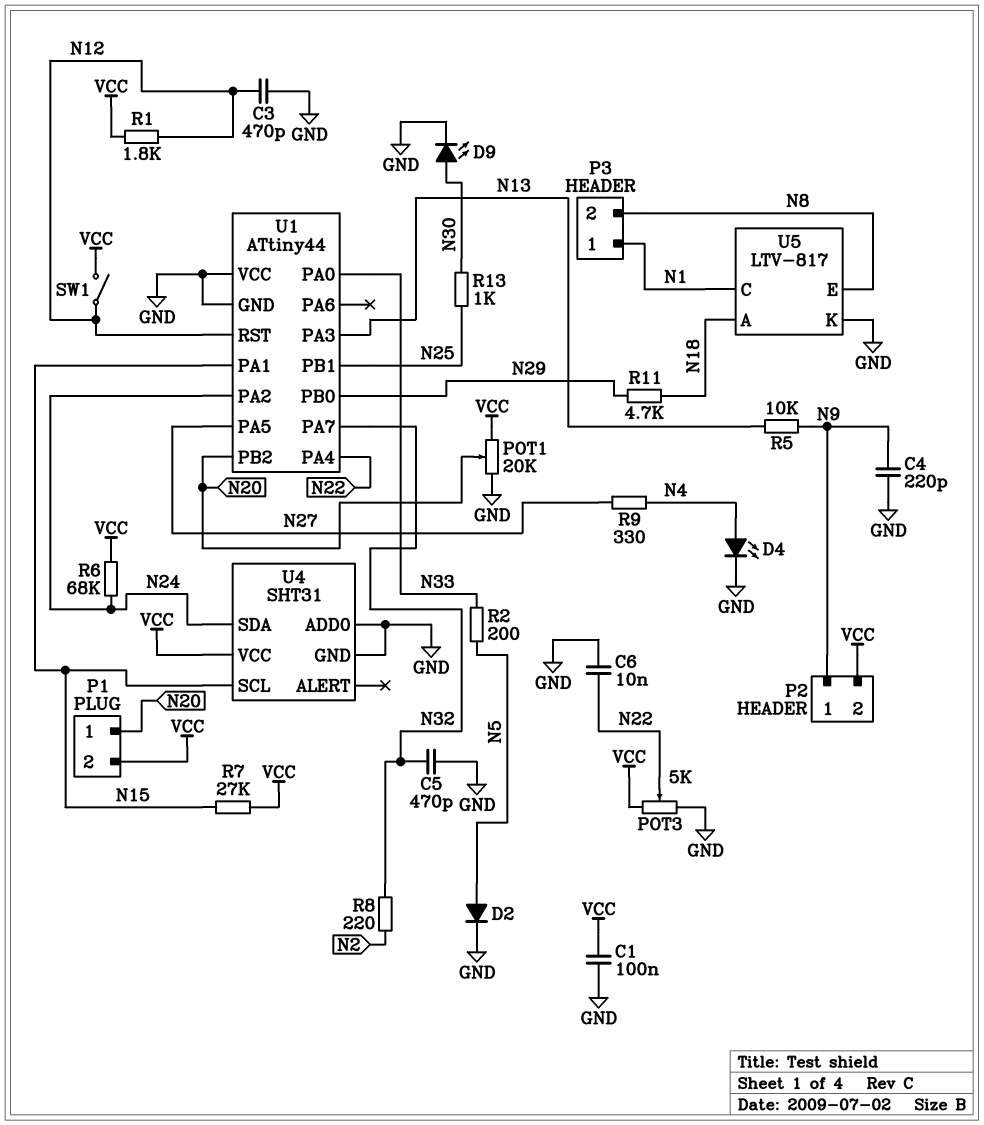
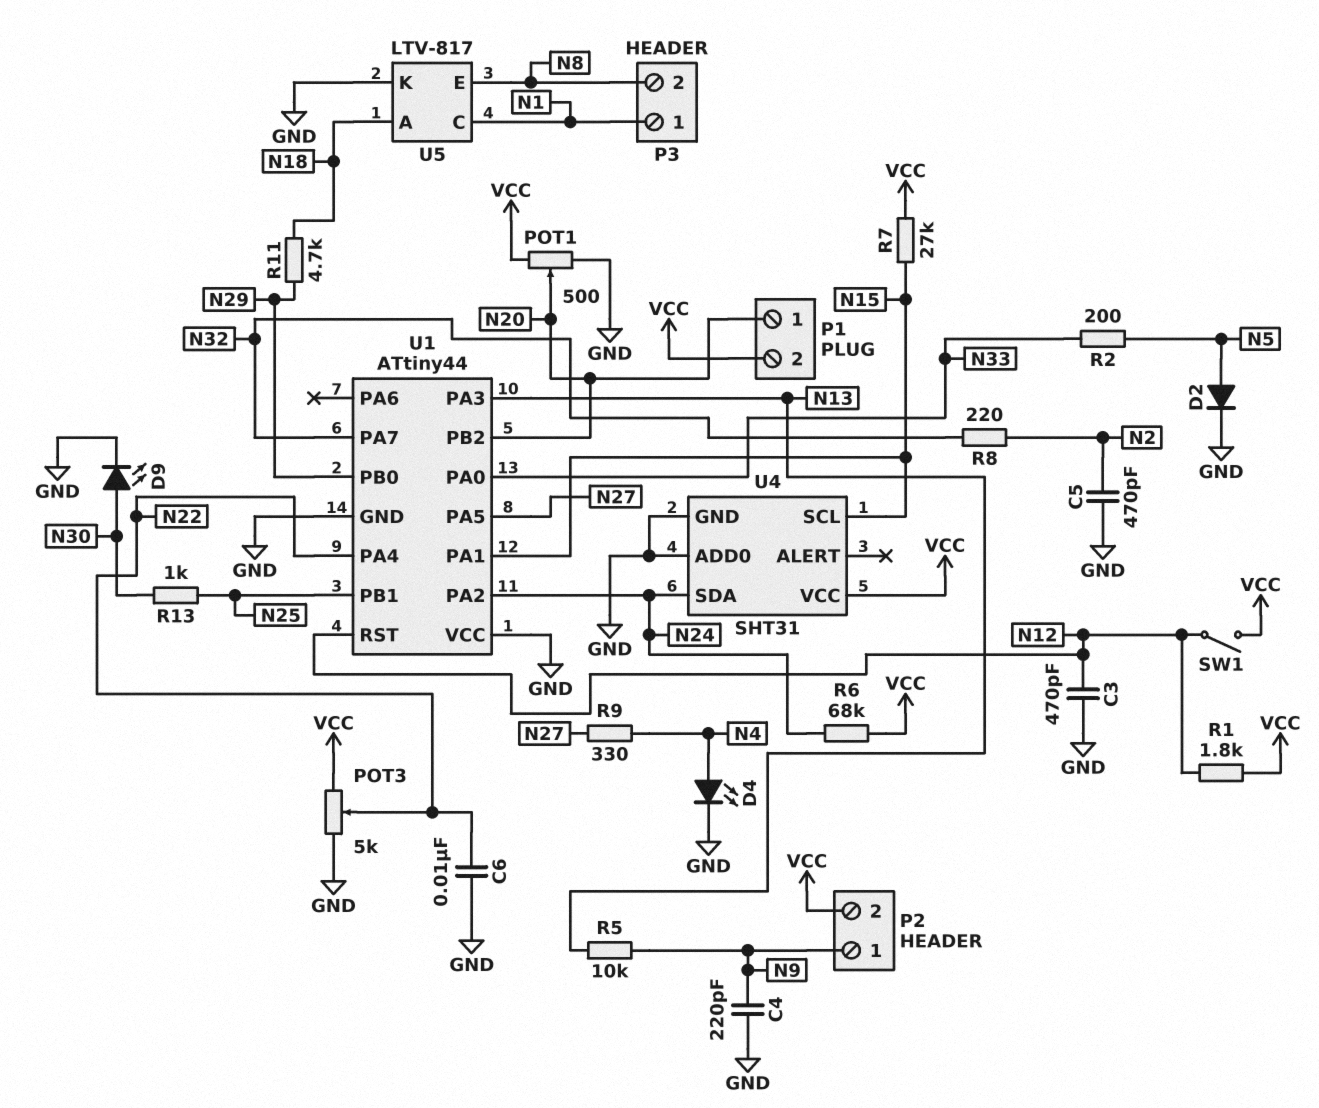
C1: 100nF (GND, VCC) -> none
C5: 470pF (GND, N32) -> 470pF (GND, N2)
POT1: 20k (GND, VCC, wiper N20) -> 500 (GND, VCC, wiper N20)

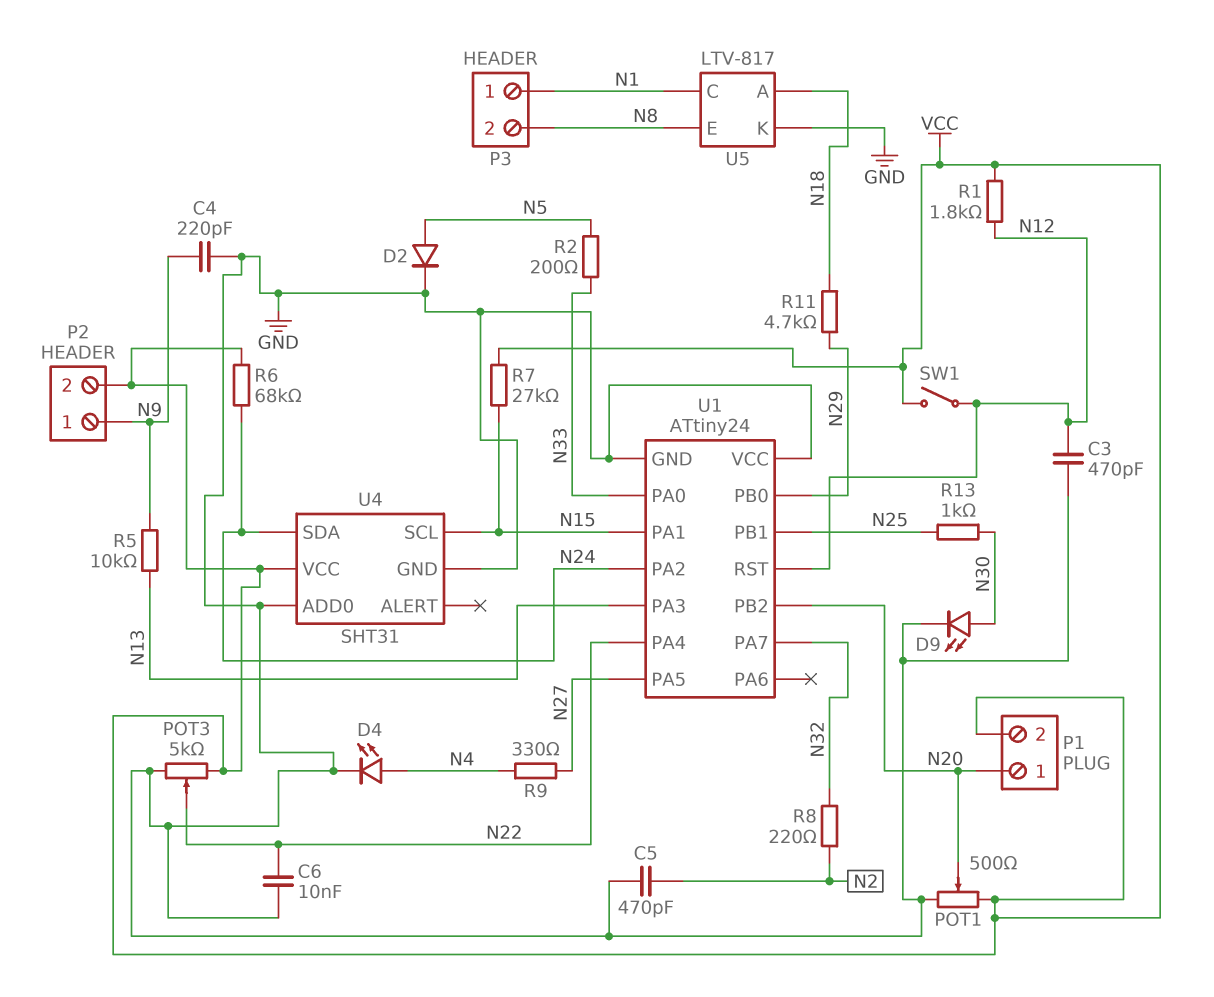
U1: ATtiny44 -> ATtiny24

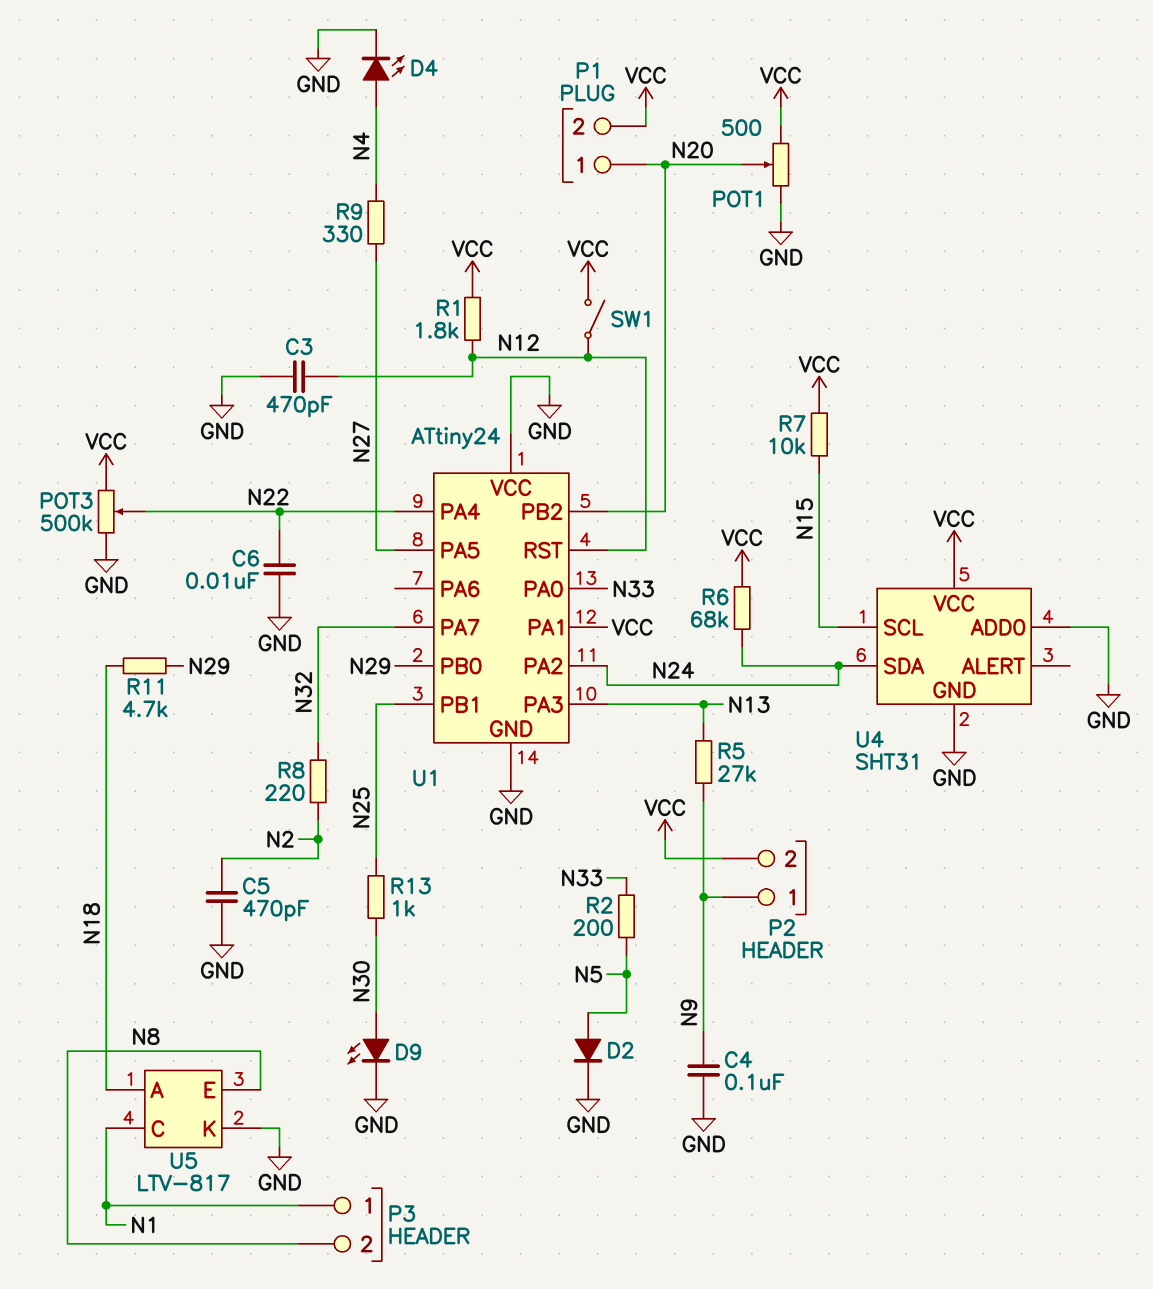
C4: 220pF (GND, N9) -> 100nF (GND, N9)
POT3: 5k (GND, VCC, wiper N22) -> 500k (GND, VCC, wiper N22)
R5: 10k (N9, N13) -> 27k (N9, N13)
R7: 27k (N15, VCC) -> 10k (N15, VCC)
U1 pin PA1: N15 -> VCC

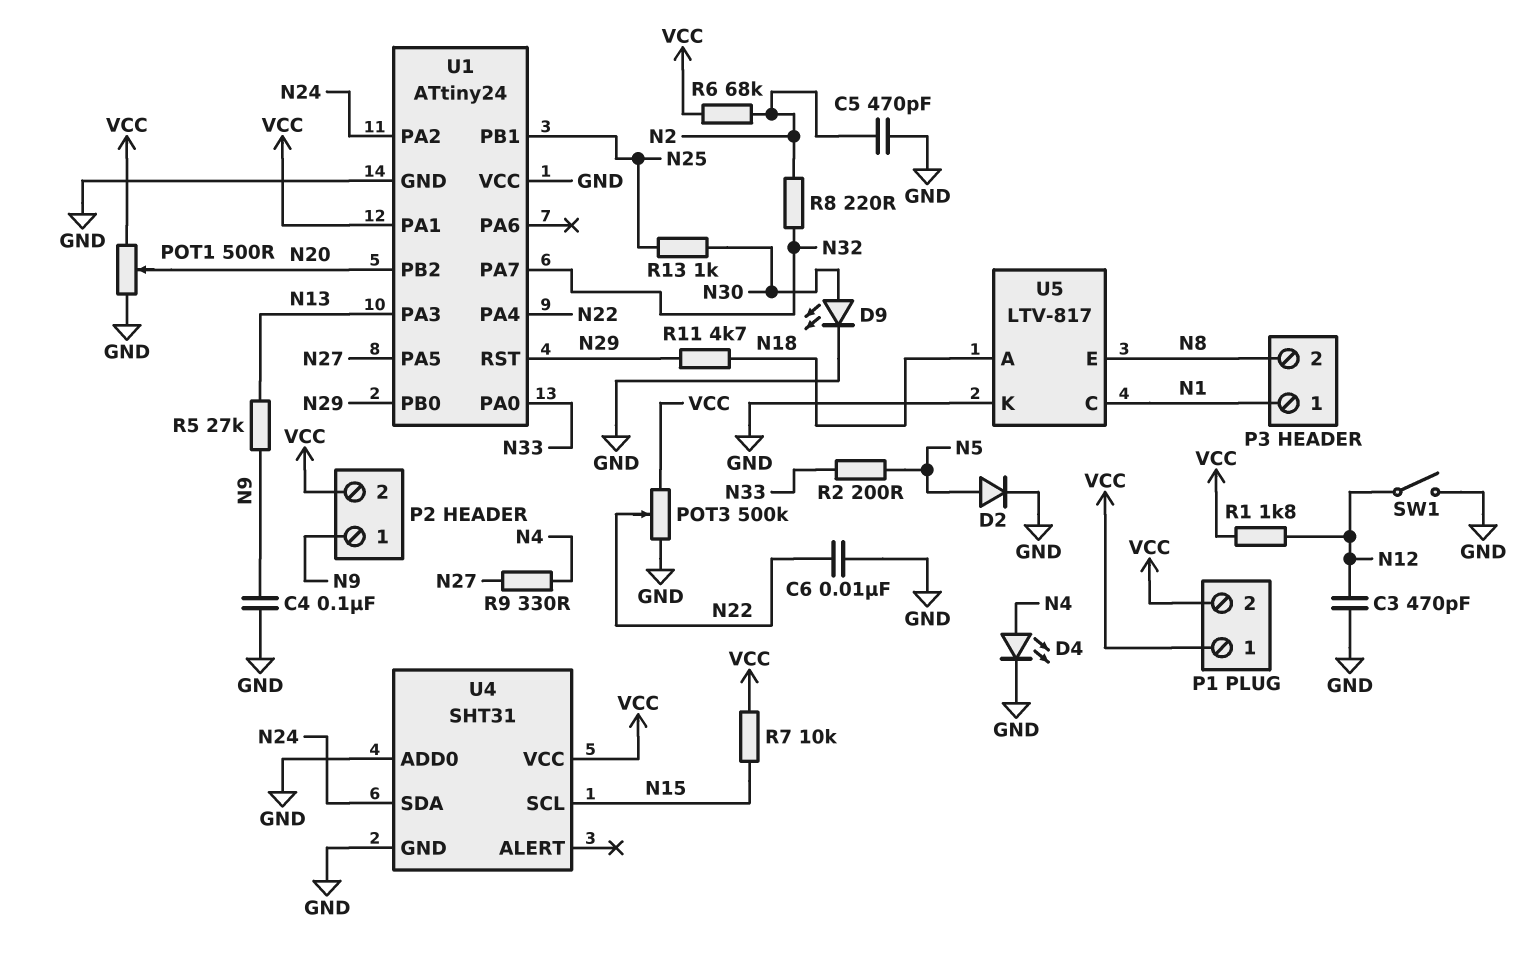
P1 pin 1: N20 -> VCC
R6: 68k (N24, VCC) -> 68k (N2, VCC)
SW1: switch (N12, VCC) -> switch (GND, N12)
U1 pin RST: N12 -> N29

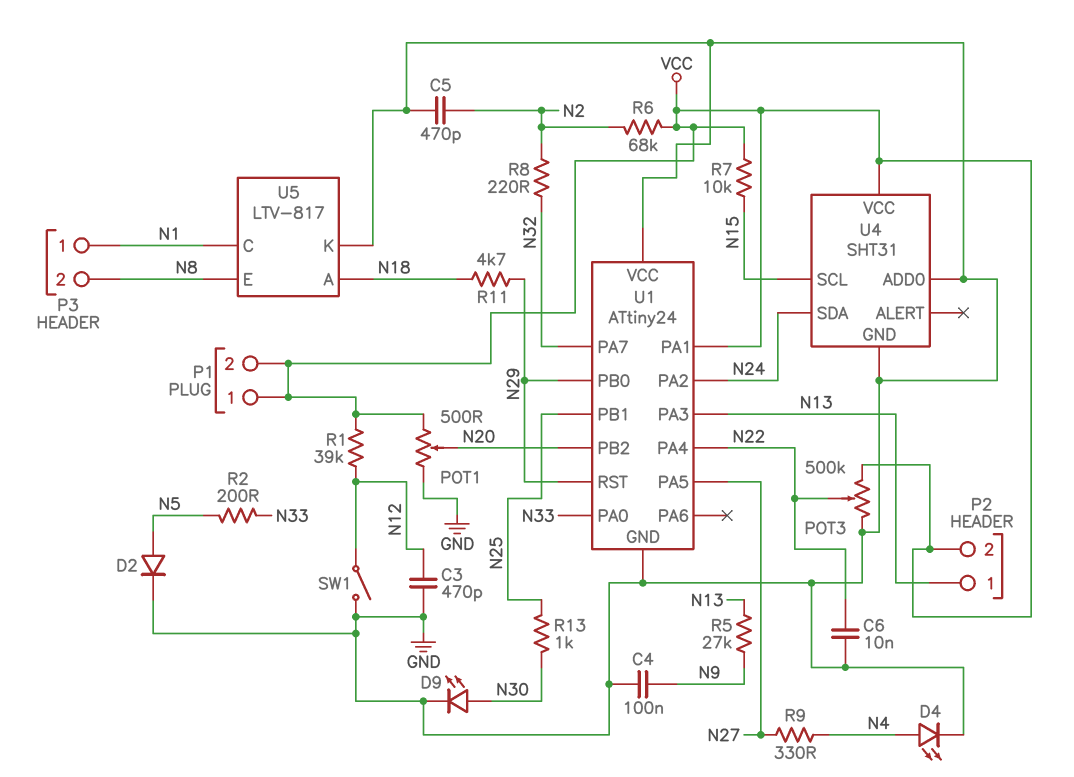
P2 pin 1: N9 -> N13
R1: 1.8k (N12, VCC) -> 39k (N12, VCC)

